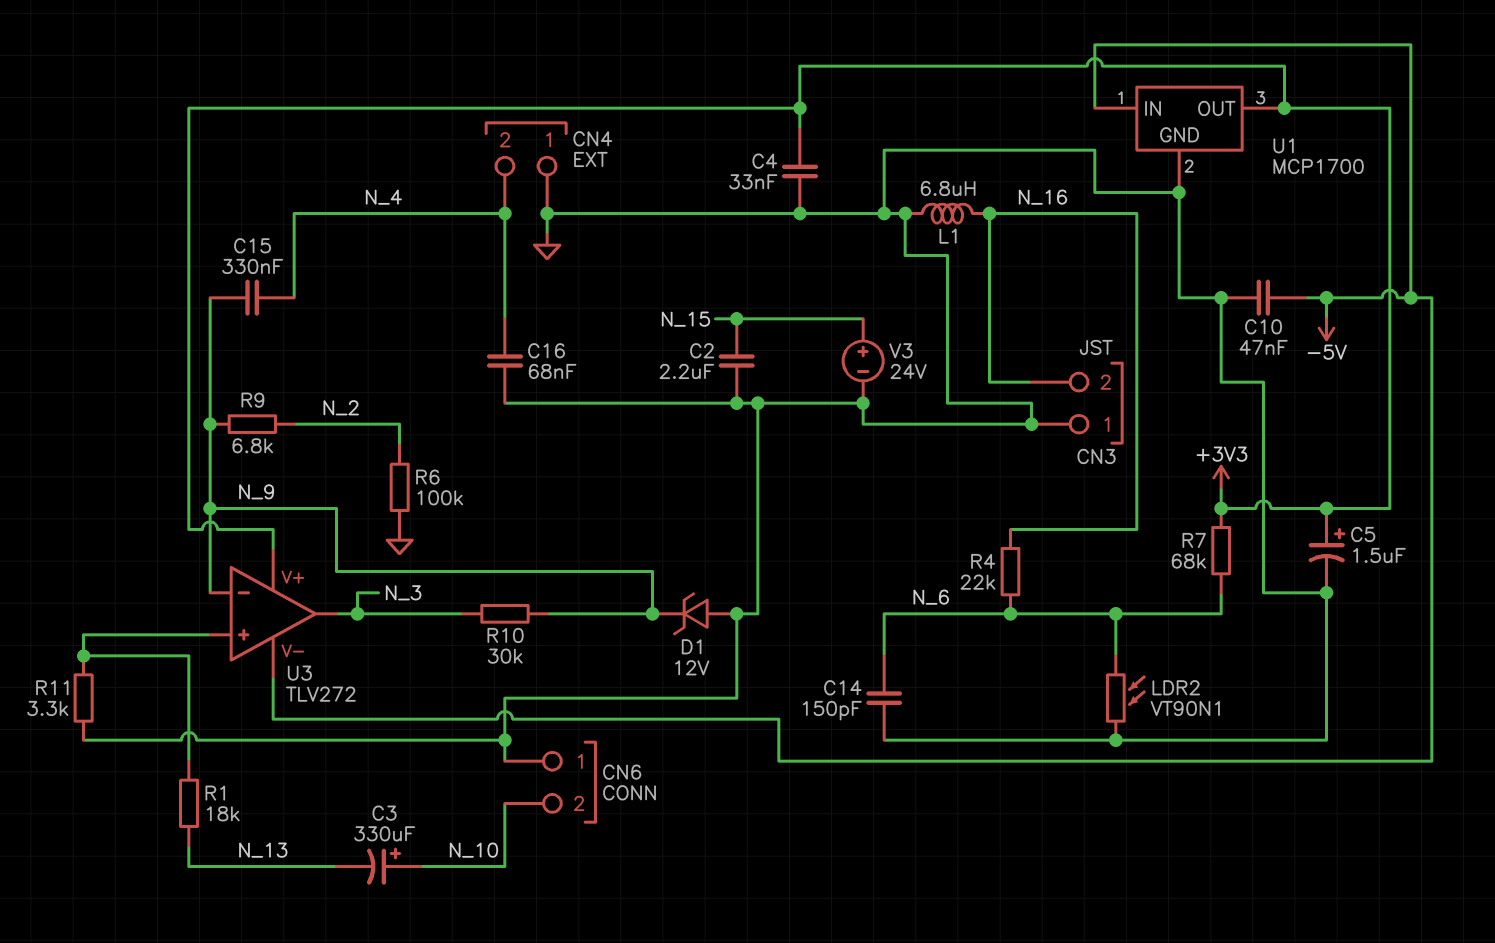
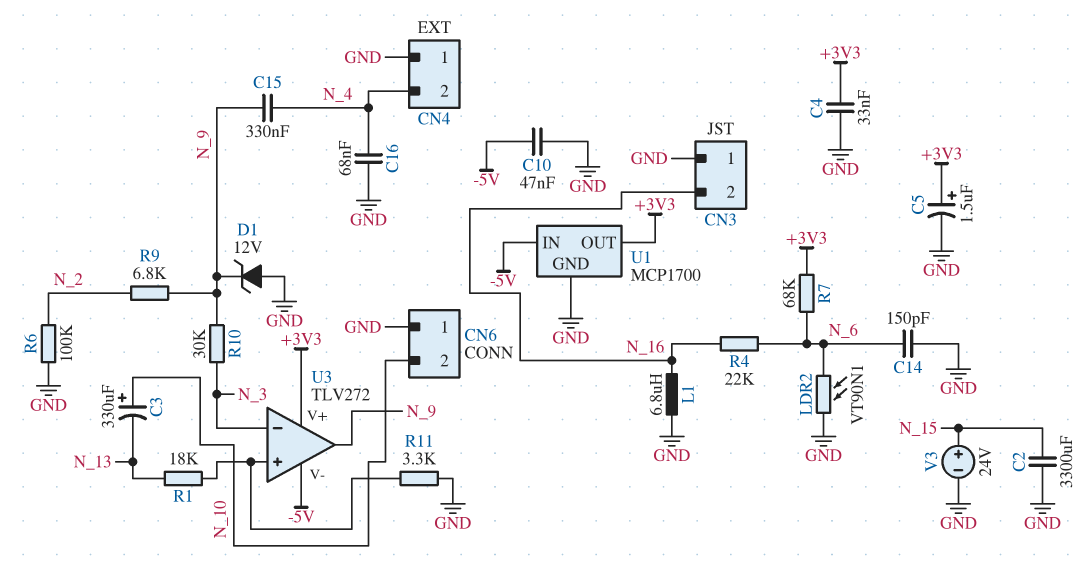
C2: 2.2uF (GND, N_15) -> 3300uF (GND, N_15)
U3 pin in-: N_9 -> N_3
U3 pin out: N_3 -> N_9

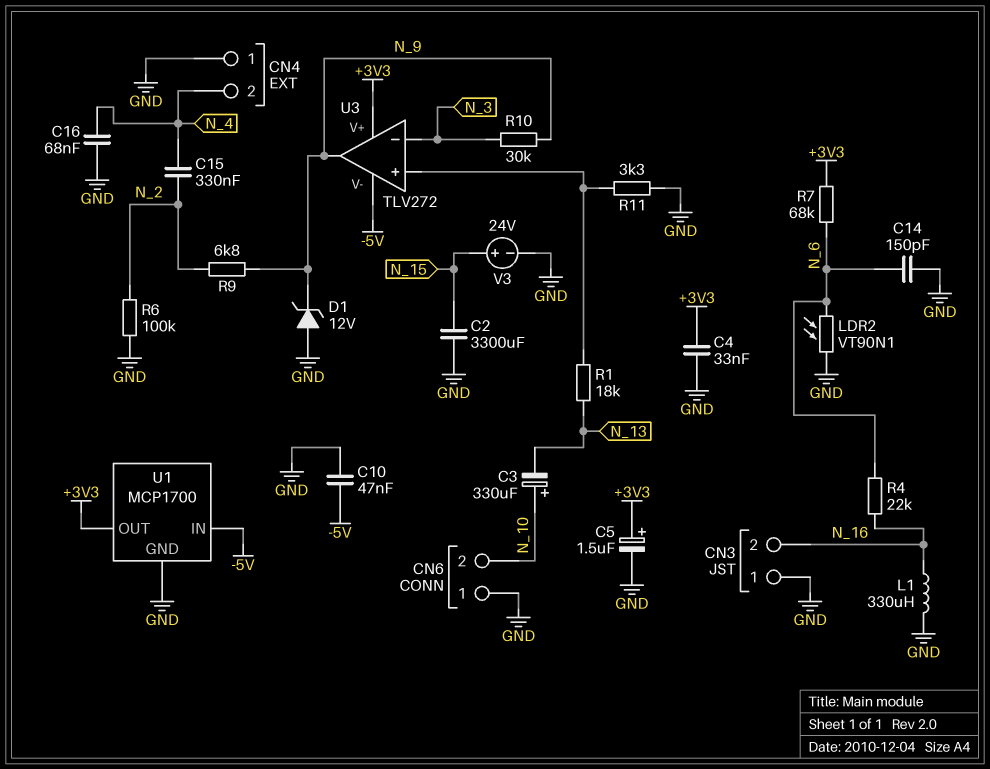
C15: 330nF (N_4, N_9) -> 330nF (N_2, N_4)
L1: 6.8uH (GND, N_16) -> 330uH (GND, N_16)

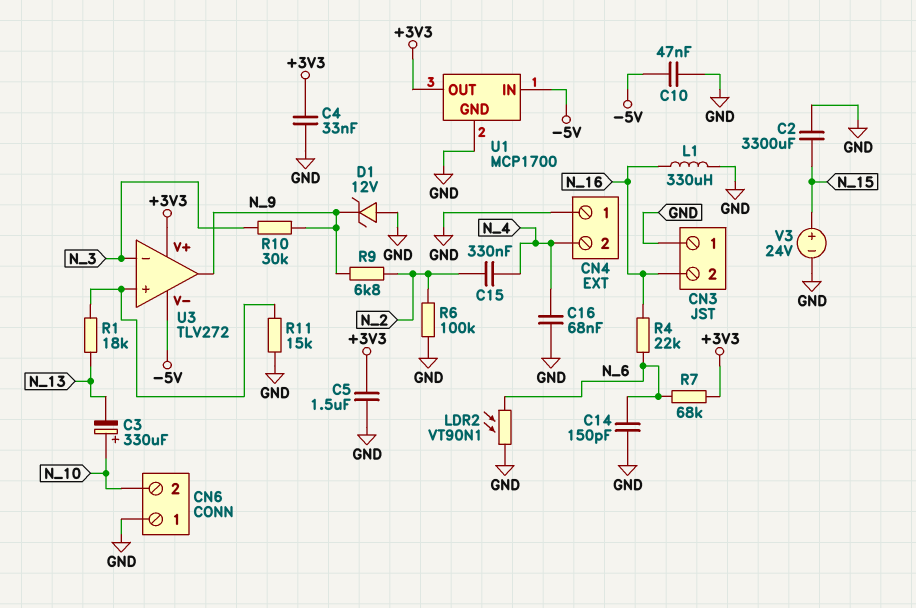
C5: 1.5uF (plus +3V3, minus GND) -> 1.5uF (+3V3, GND)
R11: 3.3k (GND, U3/in+) -> 15k (GND, U3/in+)

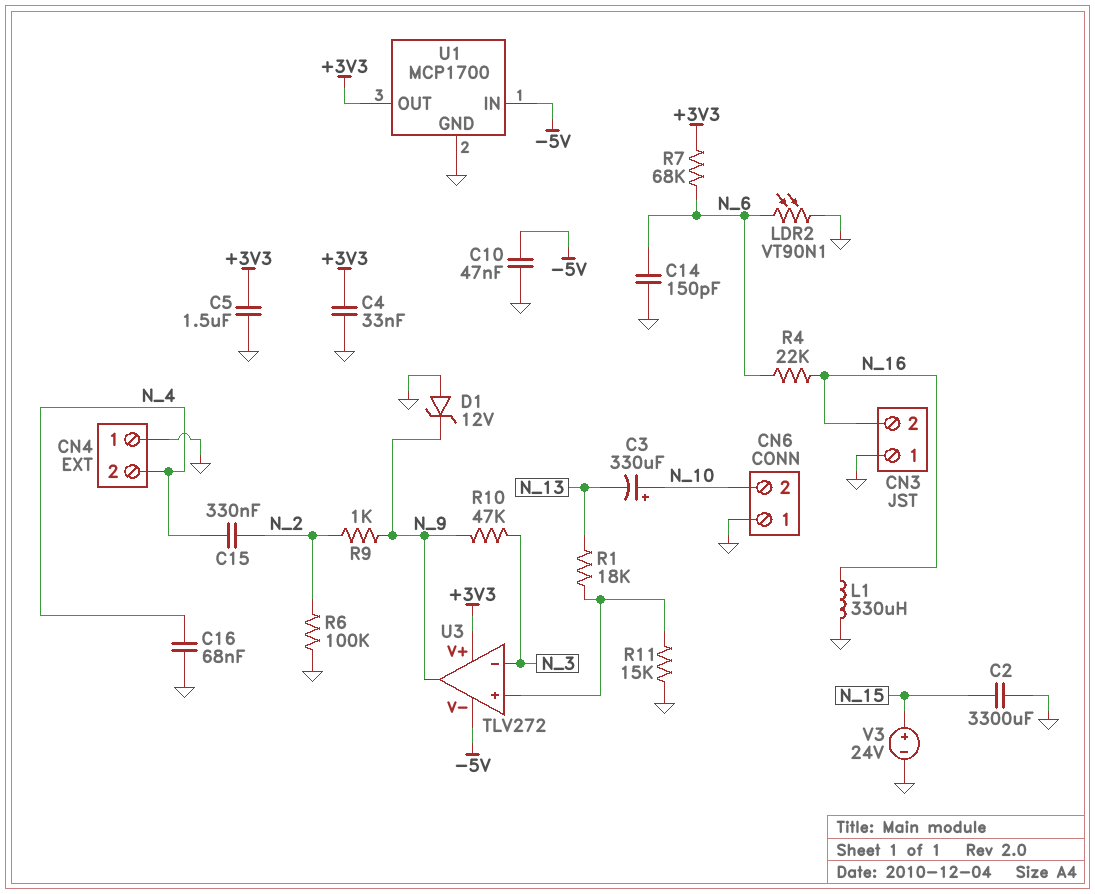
R9: 6.8k (N_2, N_9) -> 1k (N_2, N_9)
R10: 30k (N_3, N_9) -> 47k (N_3, N_9)

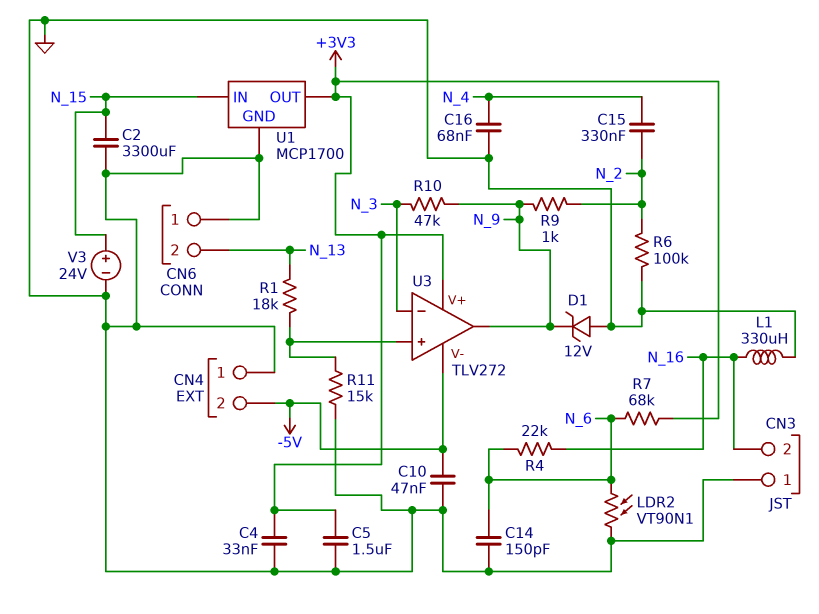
C3: 330uF (plus N_10, minus N_13) -> none
CN4 pin 2: N_4 -> -5V
CN6 pin 2: N_10 -> N_13
U1 pin IN: -5V -> N_15

